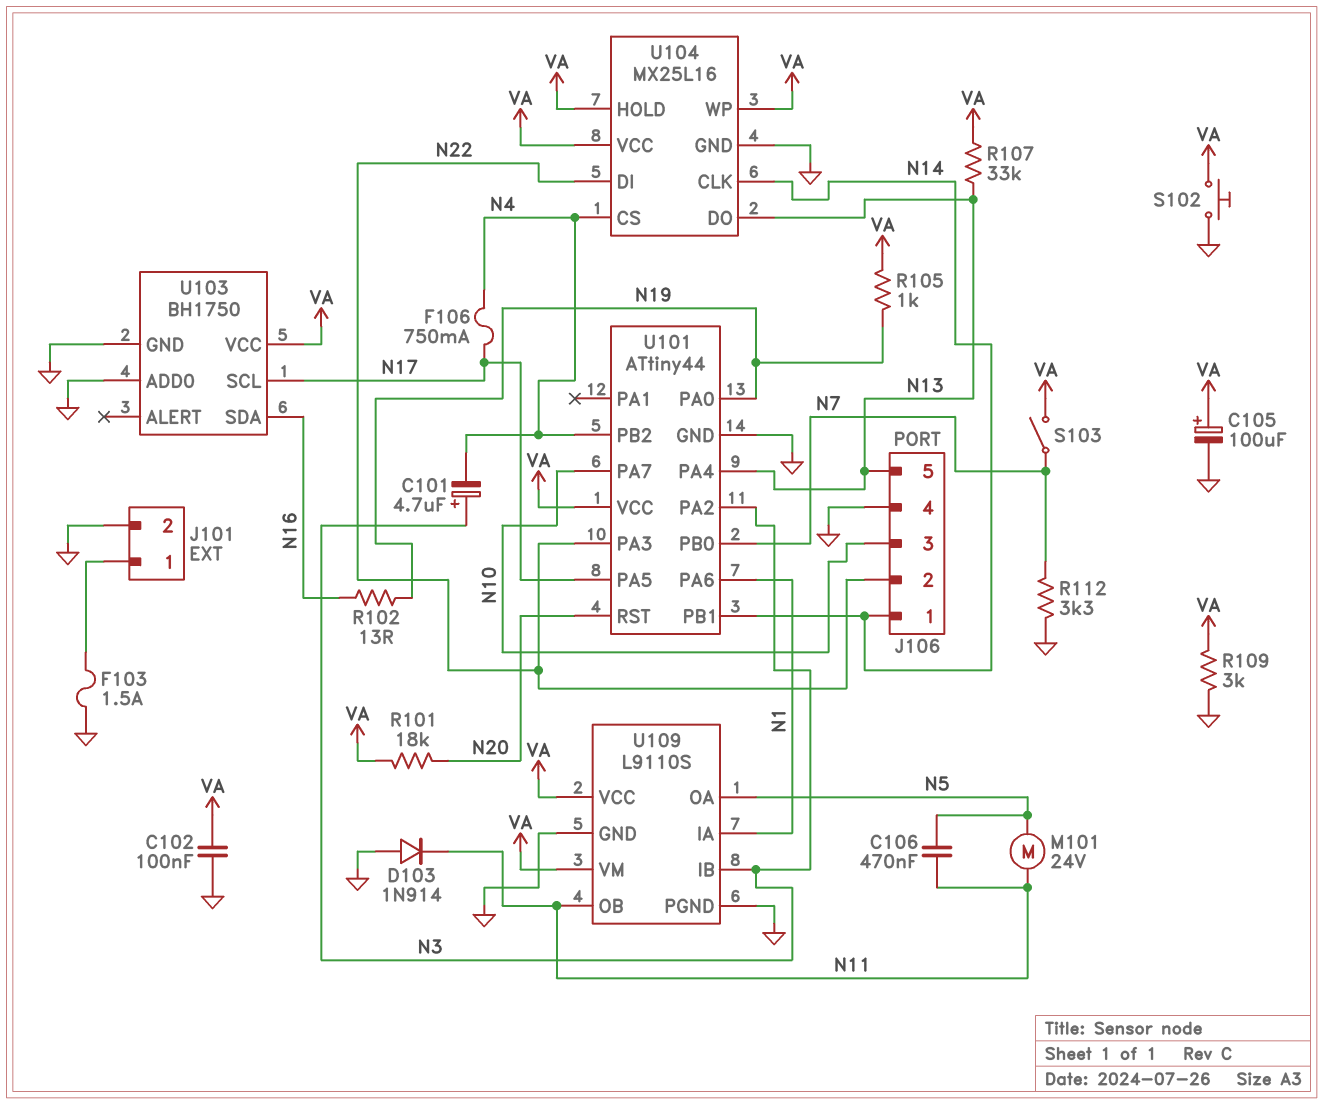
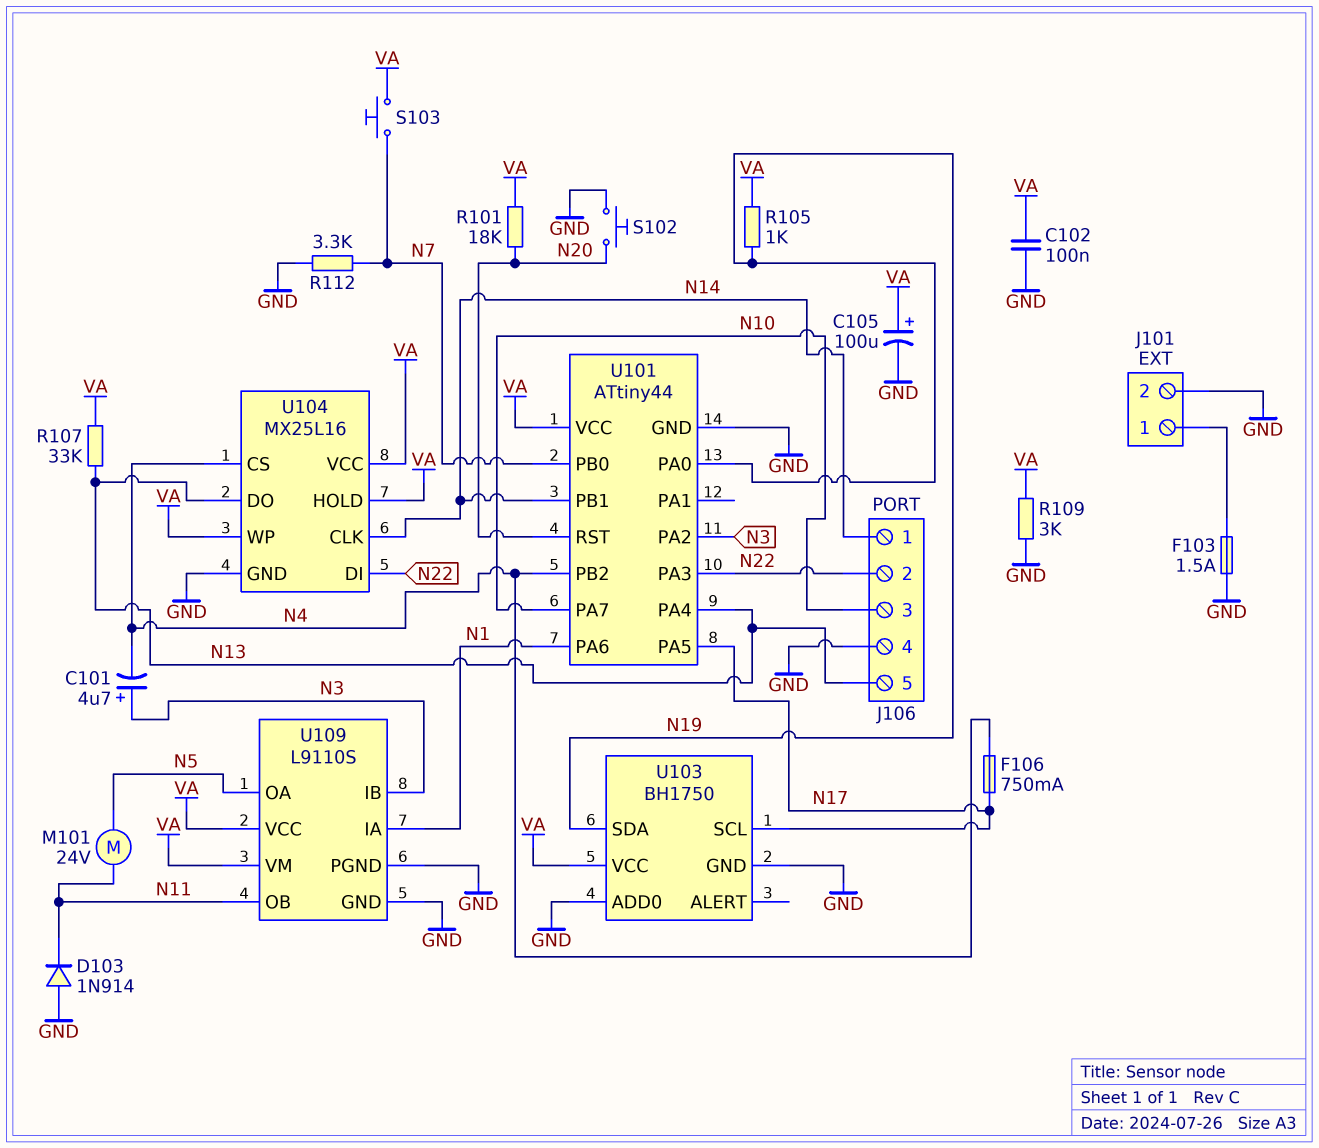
C106: 470nF (N5, N11) -> none
R102: 13 (N16, N19) -> none
S102: button (GND, VA) -> button (GND, N20)
S103: switch (N7, VA) -> button (N7, VA)
U103 pin SDA: N16 -> N19

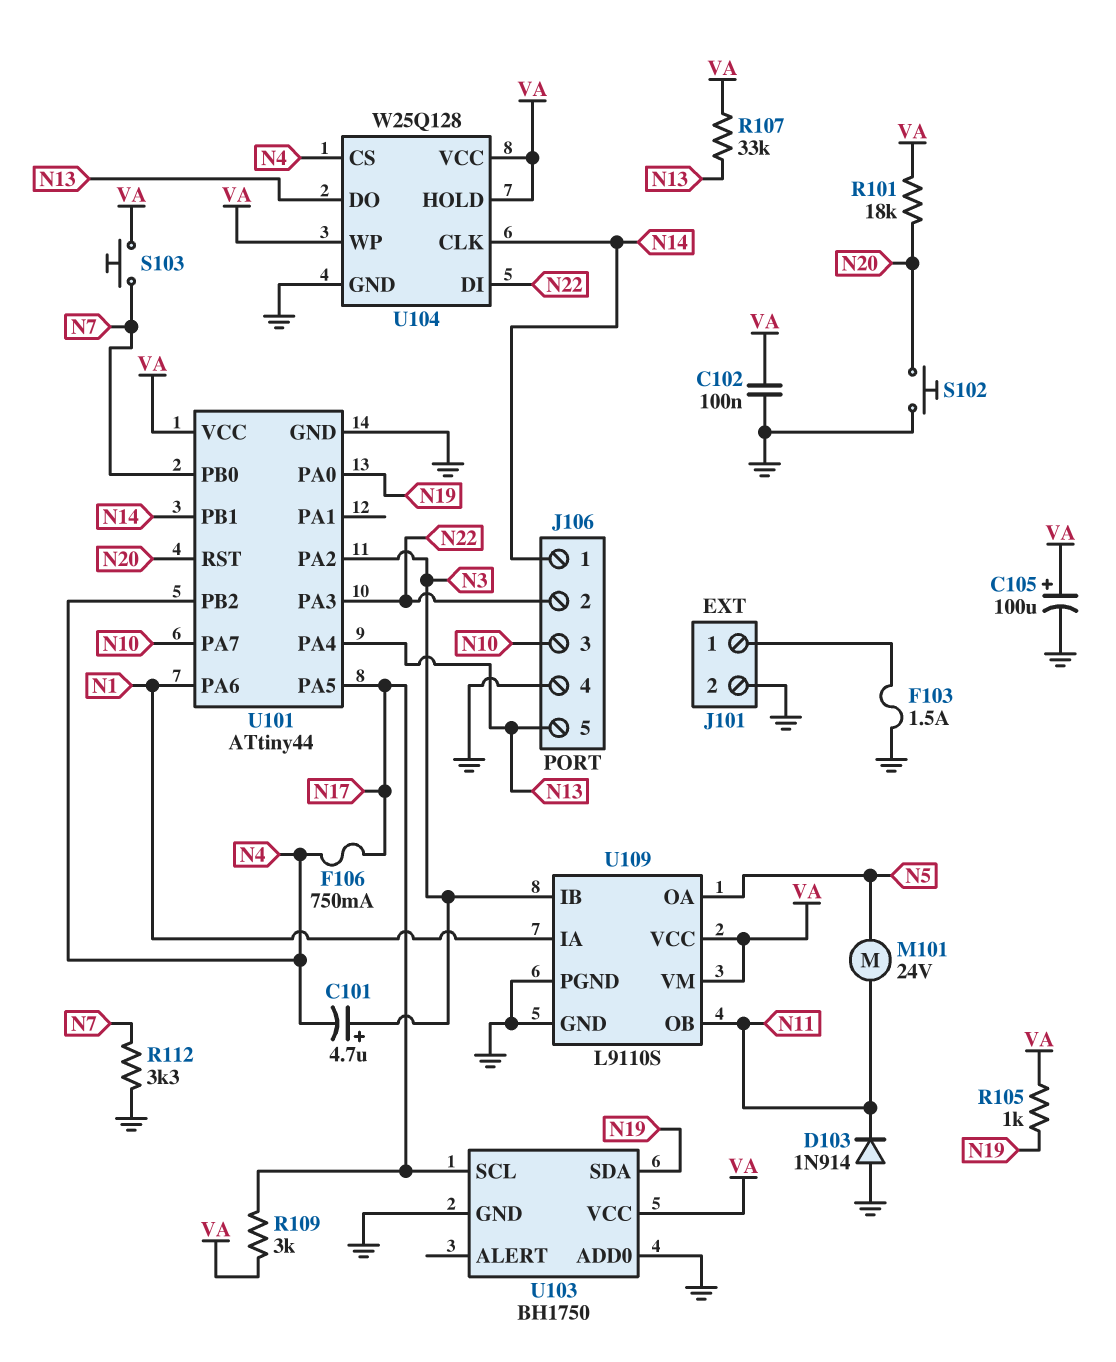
R109: 3k (GND, VA) -> 3k (N17, VA)
U104: MX25L16 -> W25Q128

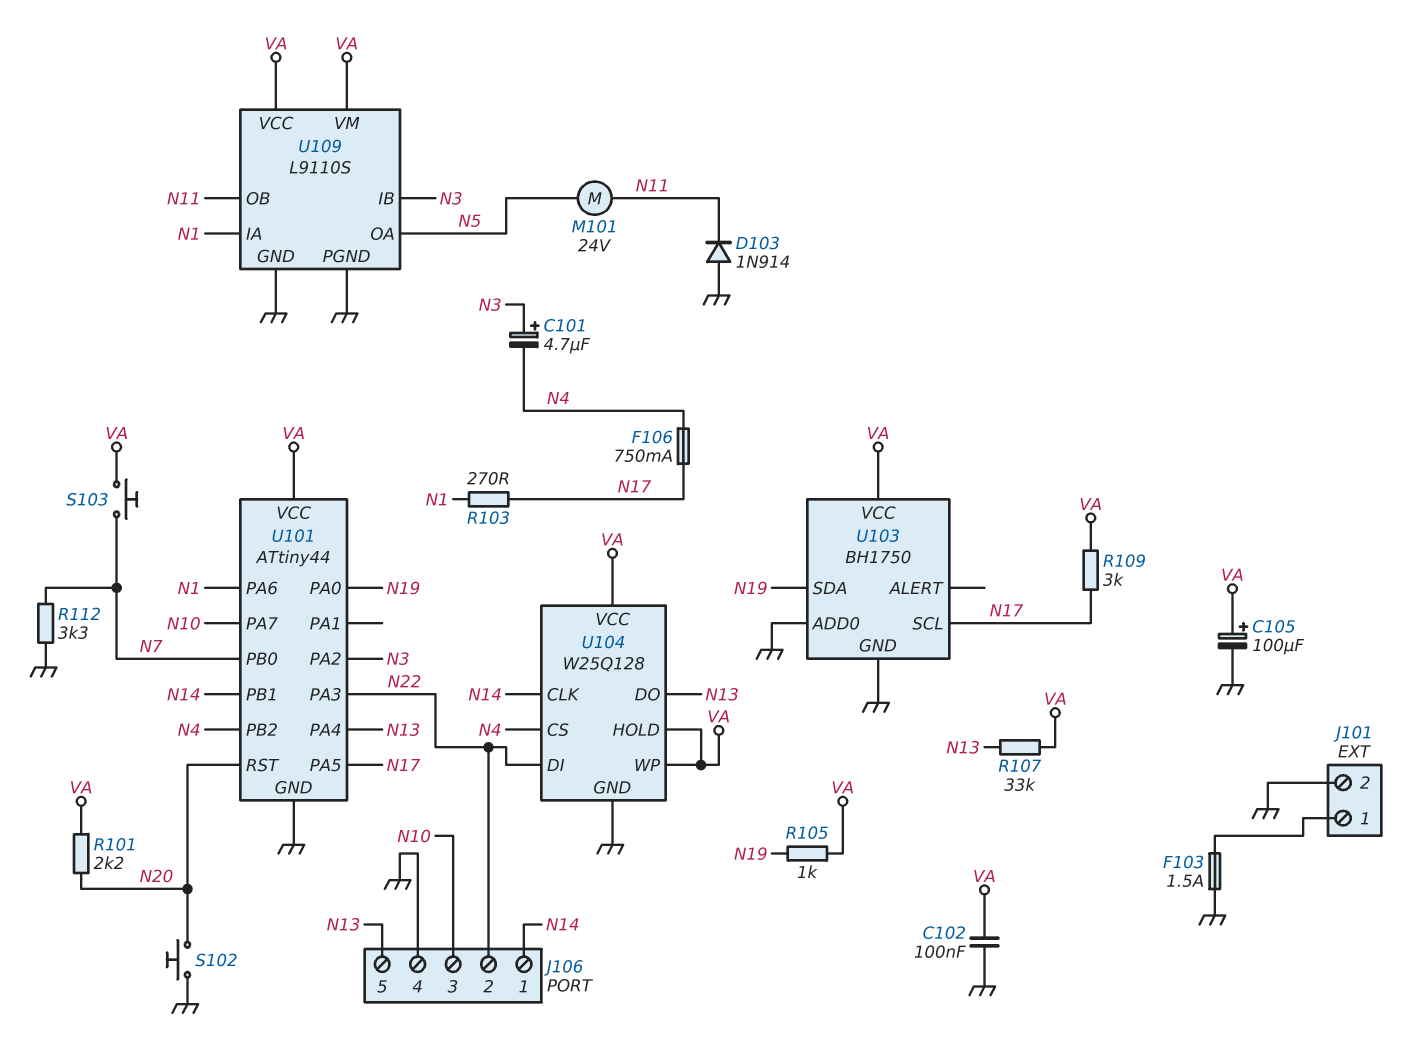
R101: 18k (N20, VA) -> 2.2k (N20, VA)
R103: none -> 270 (N1, N17)

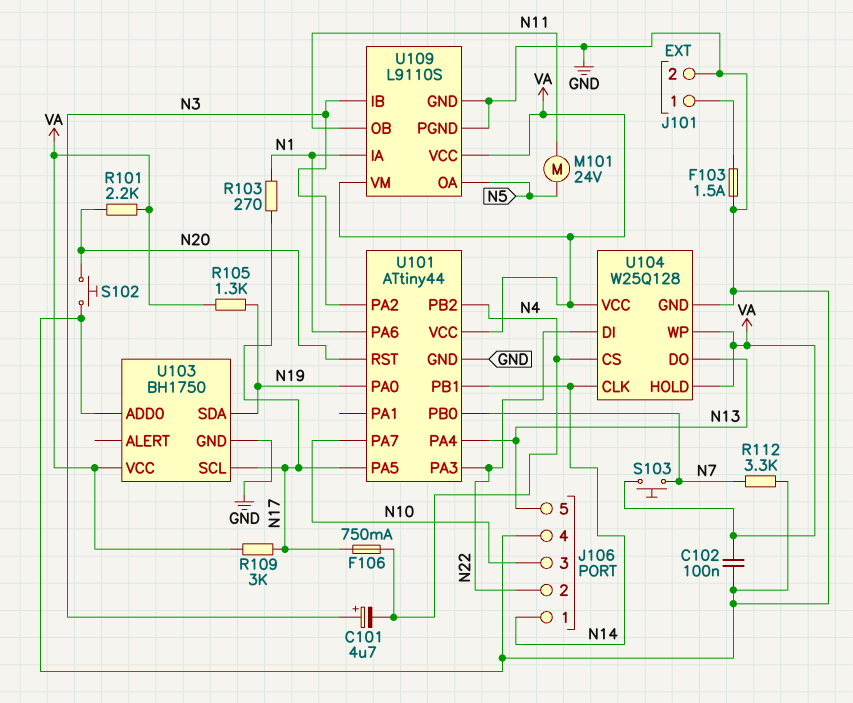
C105: 100uF (plus VA, minus GND) -> none
D103: diode 1N914 (A GND, K N11) -> none
R105: 1k (N19, VA) -> 1.3k (N19, VA)
R107: 33k (N13, VA) -> none

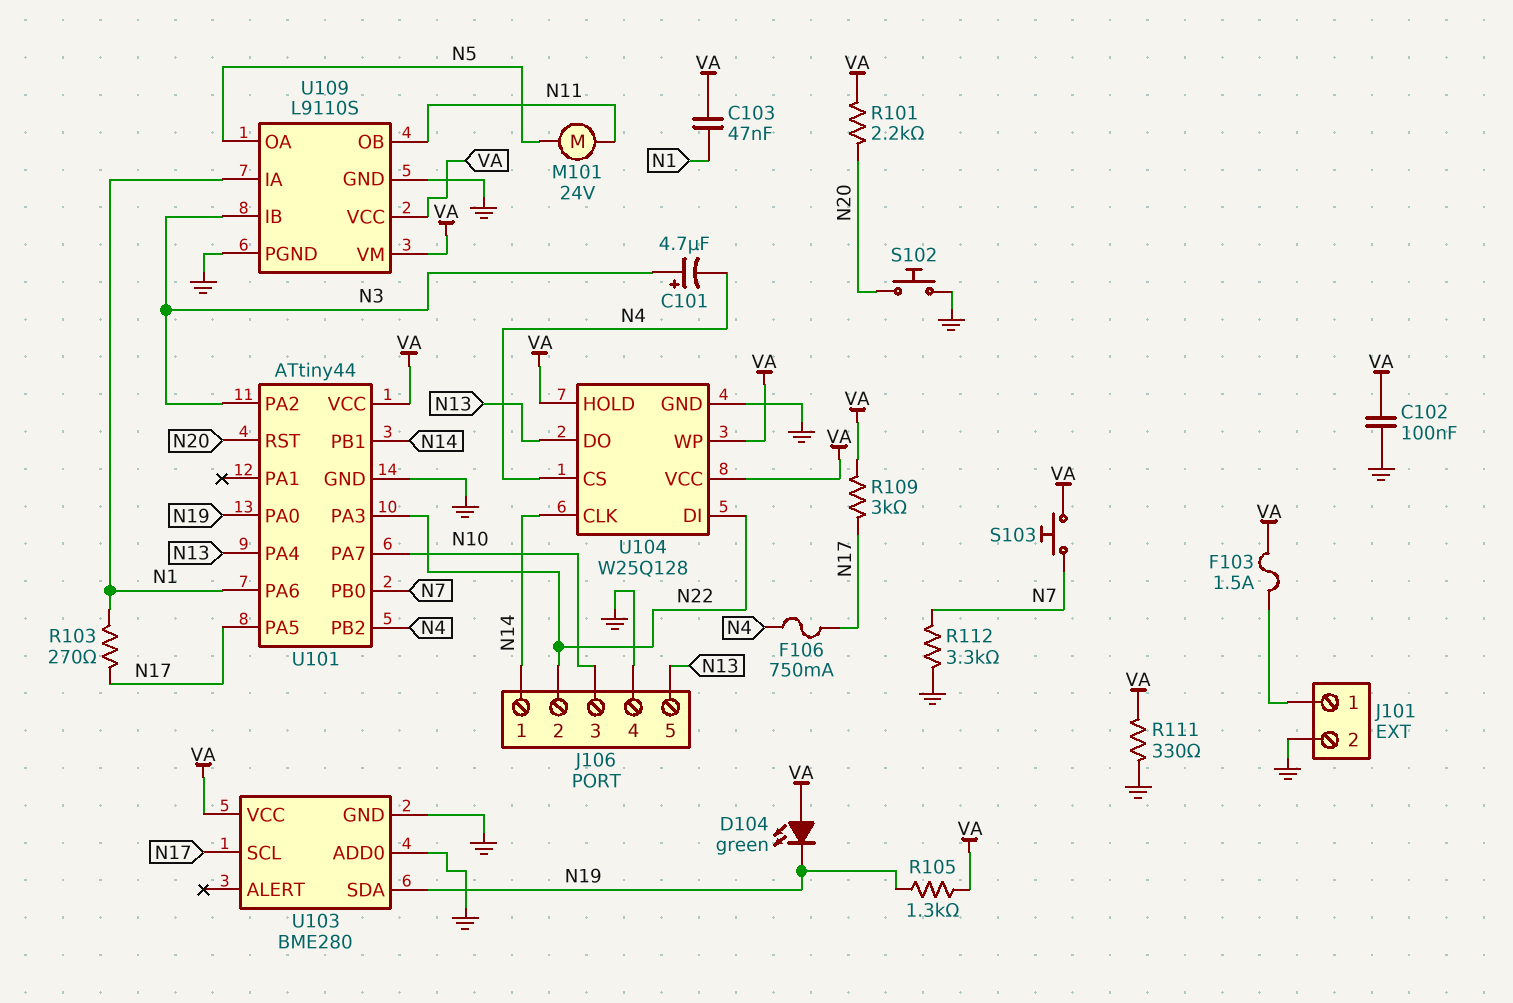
C103: none -> 47nF (N1, VA)
D104: none -> LED green (A VA, K N19)
F103: 1.5A (GND, J101/1) -> 1.5A (J101/1, VA)
R111: none -> 330 (GND, VA)
U103: BH1750 -> BME280

